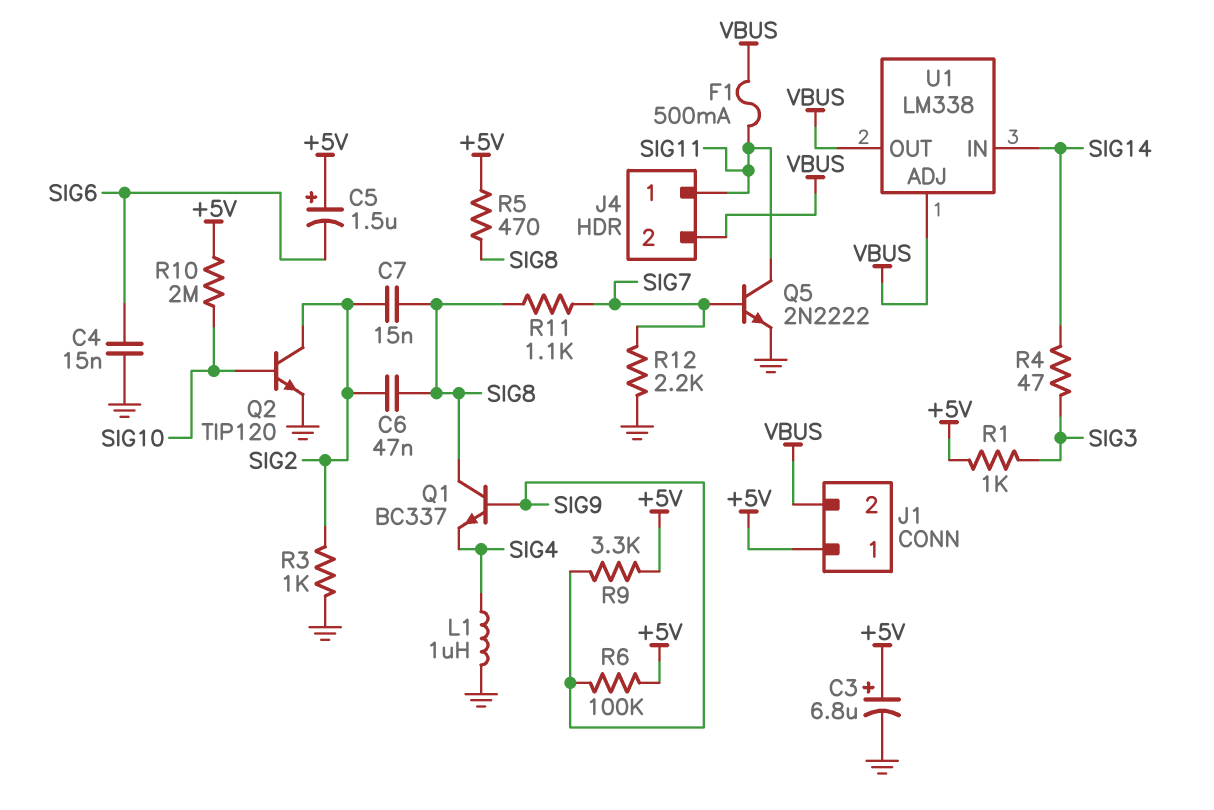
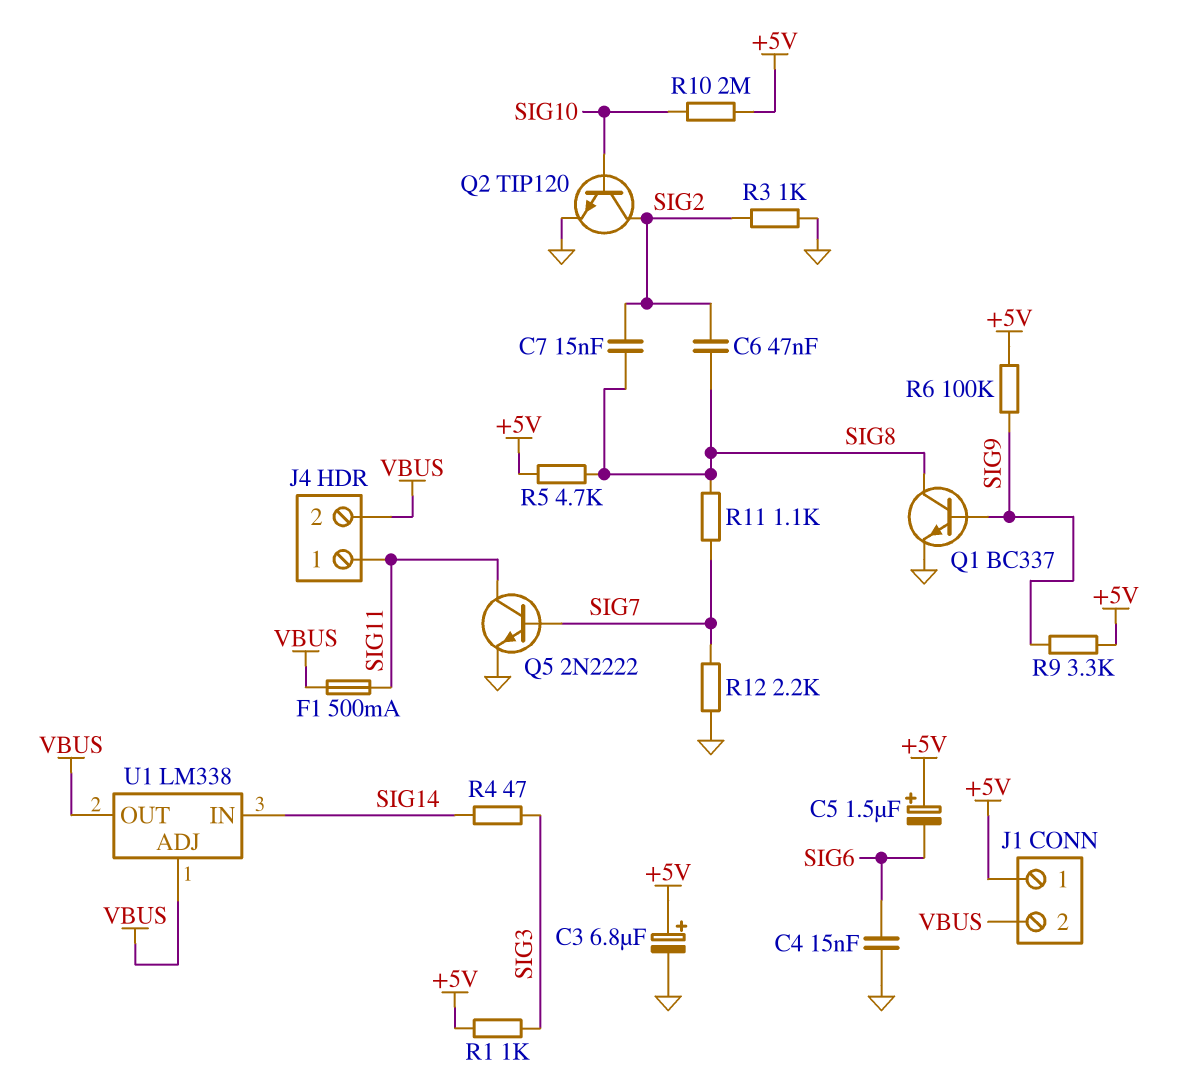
L1: 1uH (GND, SIG4) -> none
Q1: NPN BC337 (B SIG9, C SIG8, E SIG4) -> NPN BC337 (B SIG9, C SIG8, E GND)
R5: 470 (+5V, SIG8) -> 4.7k (+5V, SIG8)

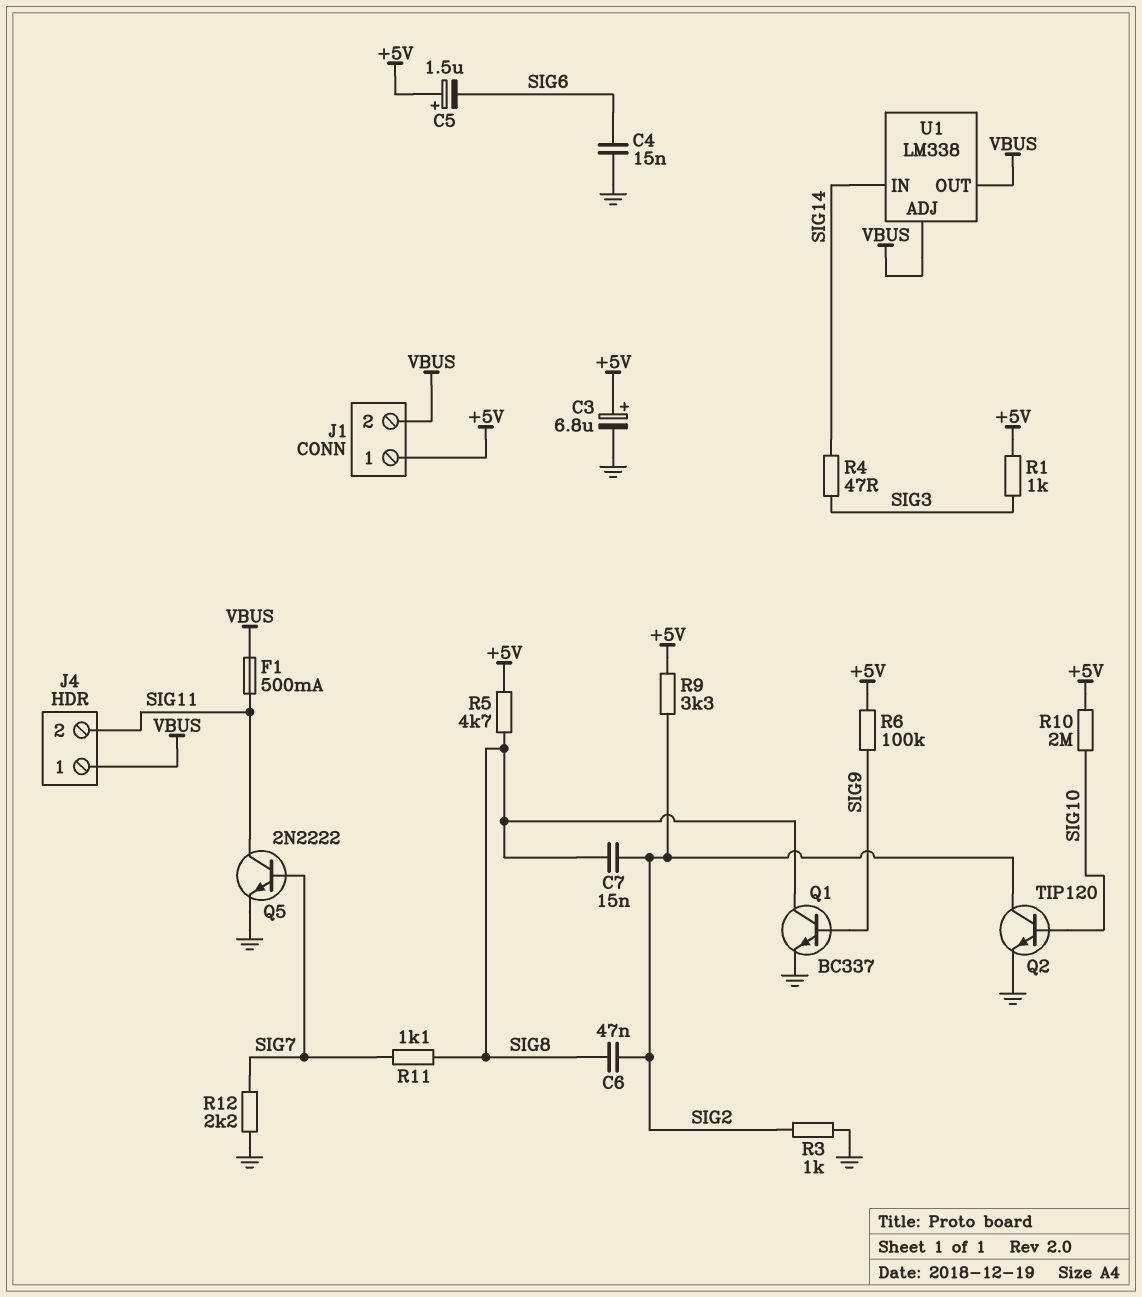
J4 pin 1: SIG11 -> VBUS
J4 pin 2: VBUS -> SIG11
R9: 3.3k (+5V, SIG9) -> 3.3k (+5V, SIG2)

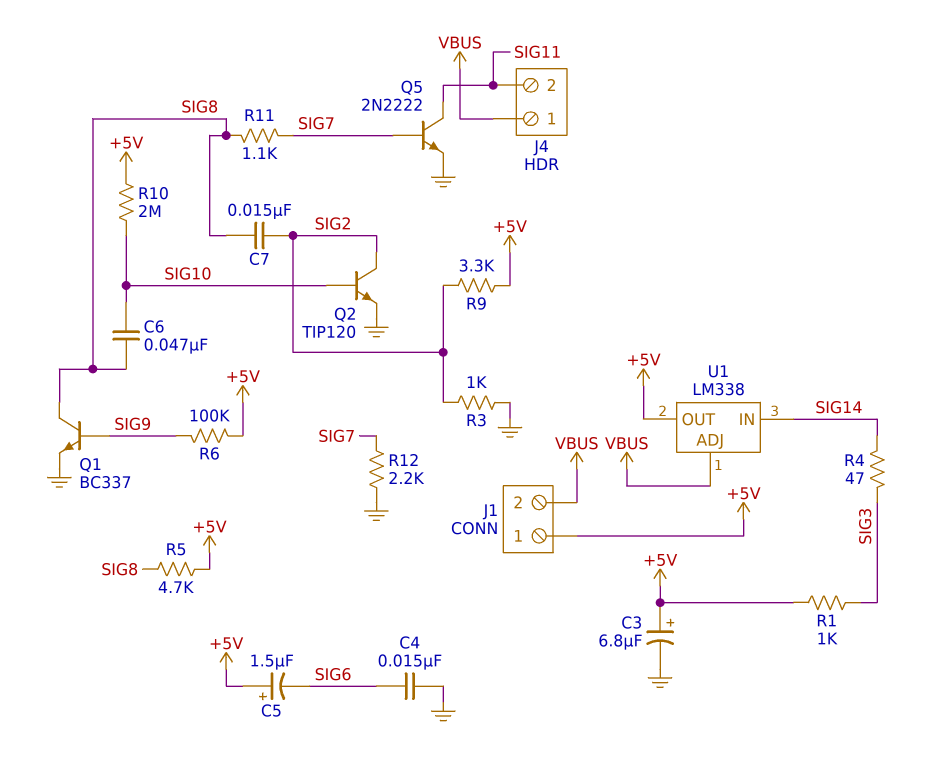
C6: 47nF (SIG2, SIG8) -> 47nF (SIG8, SIG10)
F1: 500mA (SIG11, VBUS) -> none
U1 pin OUT: VBUS -> +5V

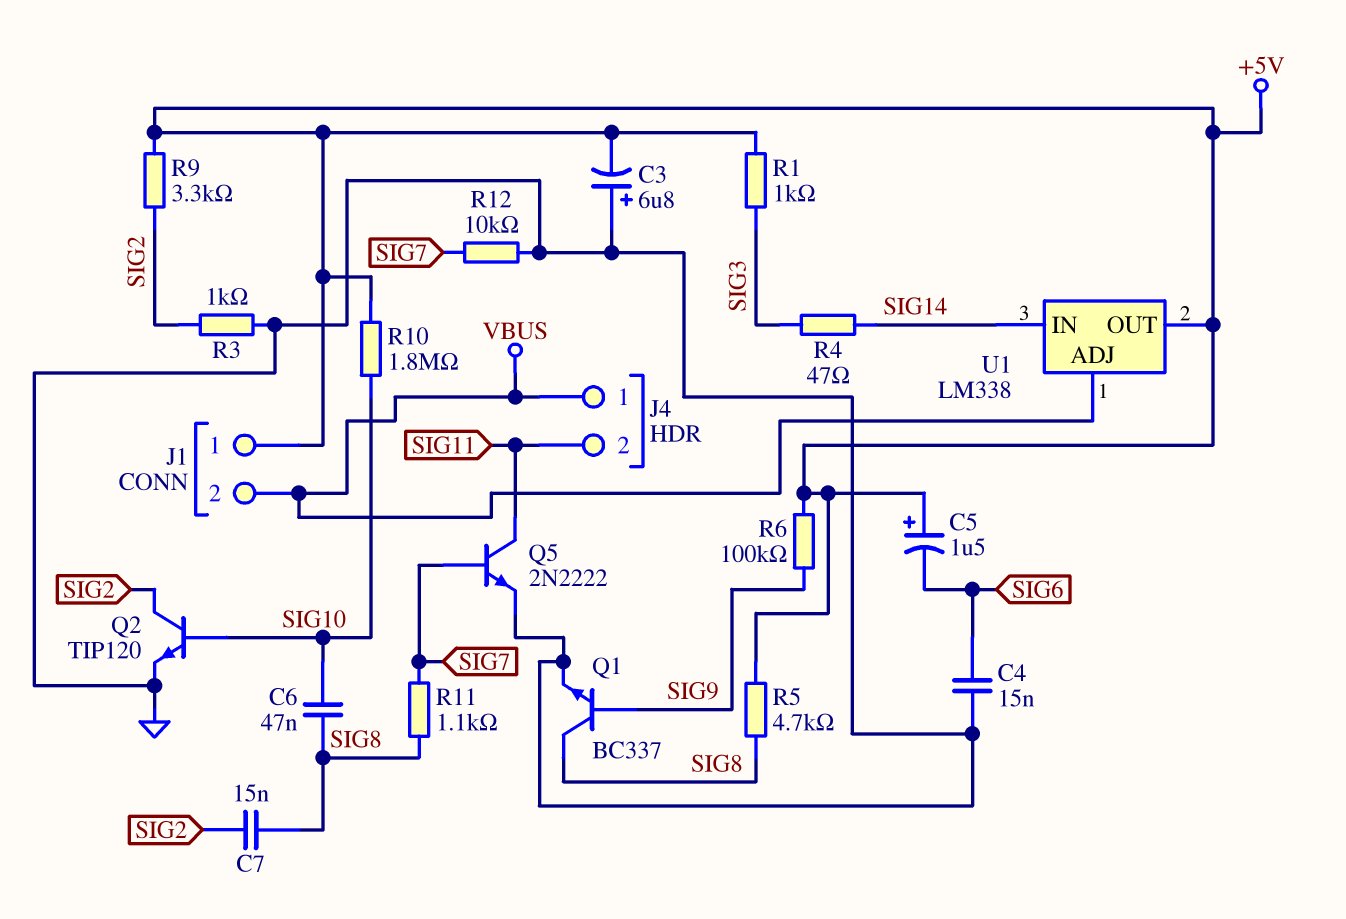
C3: 6.8uF (plus +5V, minus GND) -> 6.8uF (plus GND, minus +5V)
R10: 2M (+5V, SIG10) -> 1.8M (+5V, SIG10)
R12: 2.2k (GND, SIG7) -> 10k (GND, SIG7)

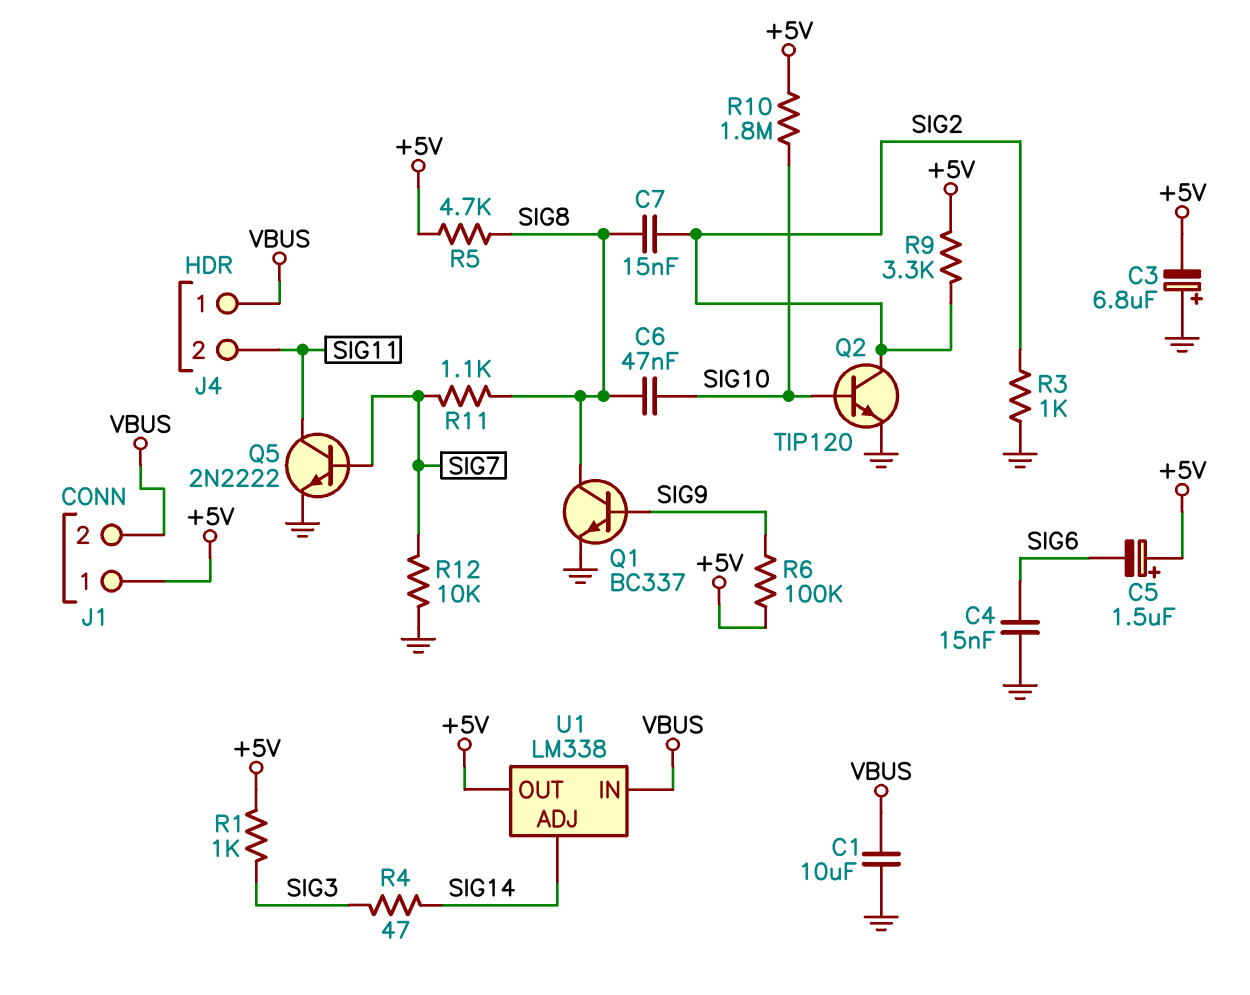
C1: none -> 10uF (GND, VBUS)
U1 pin ADJ: VBUS -> SIG14
U1 pin IN: SIG14 -> VBUS

